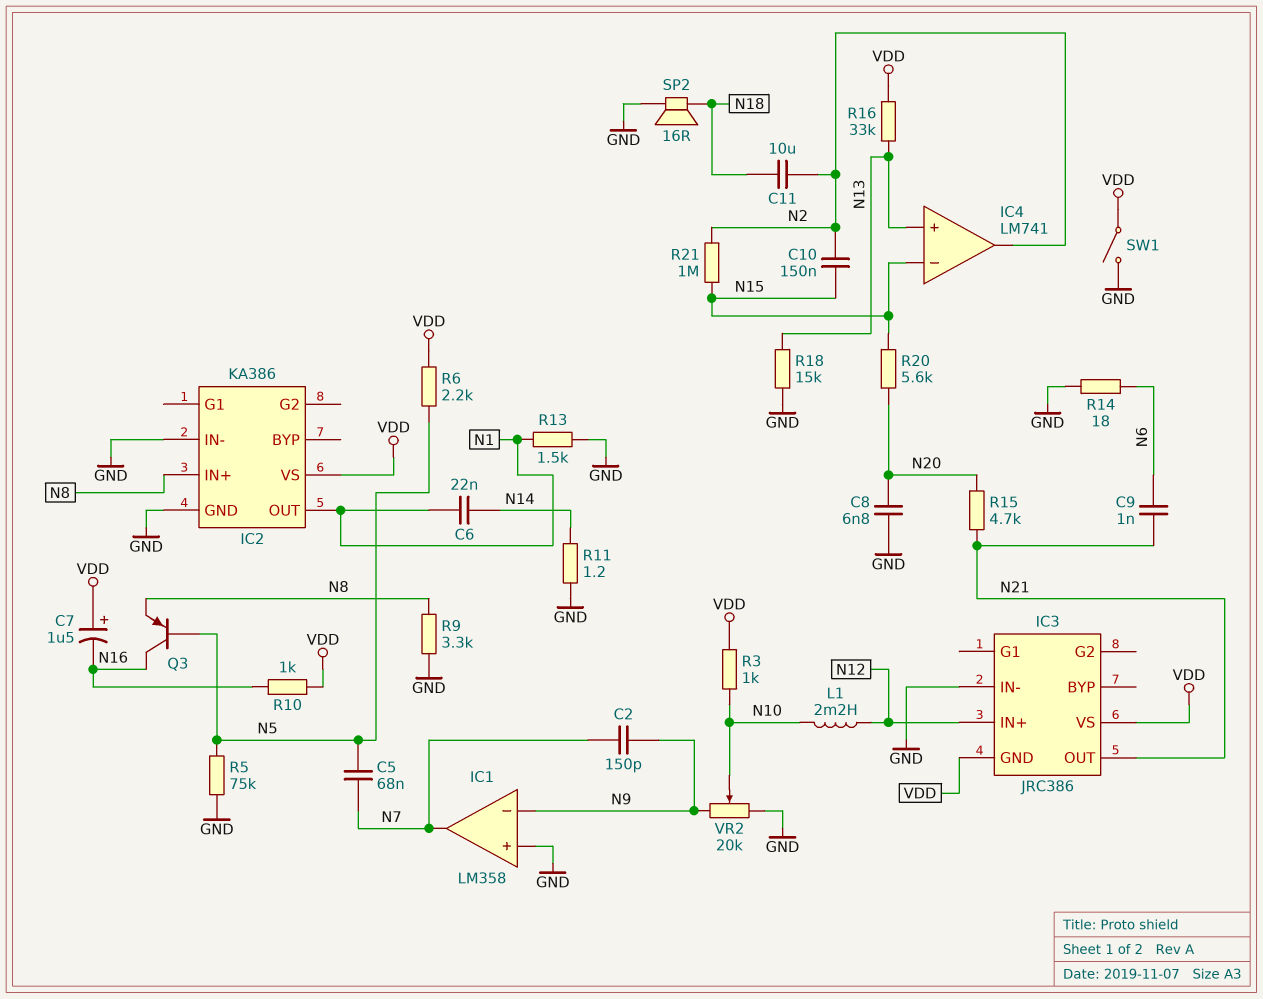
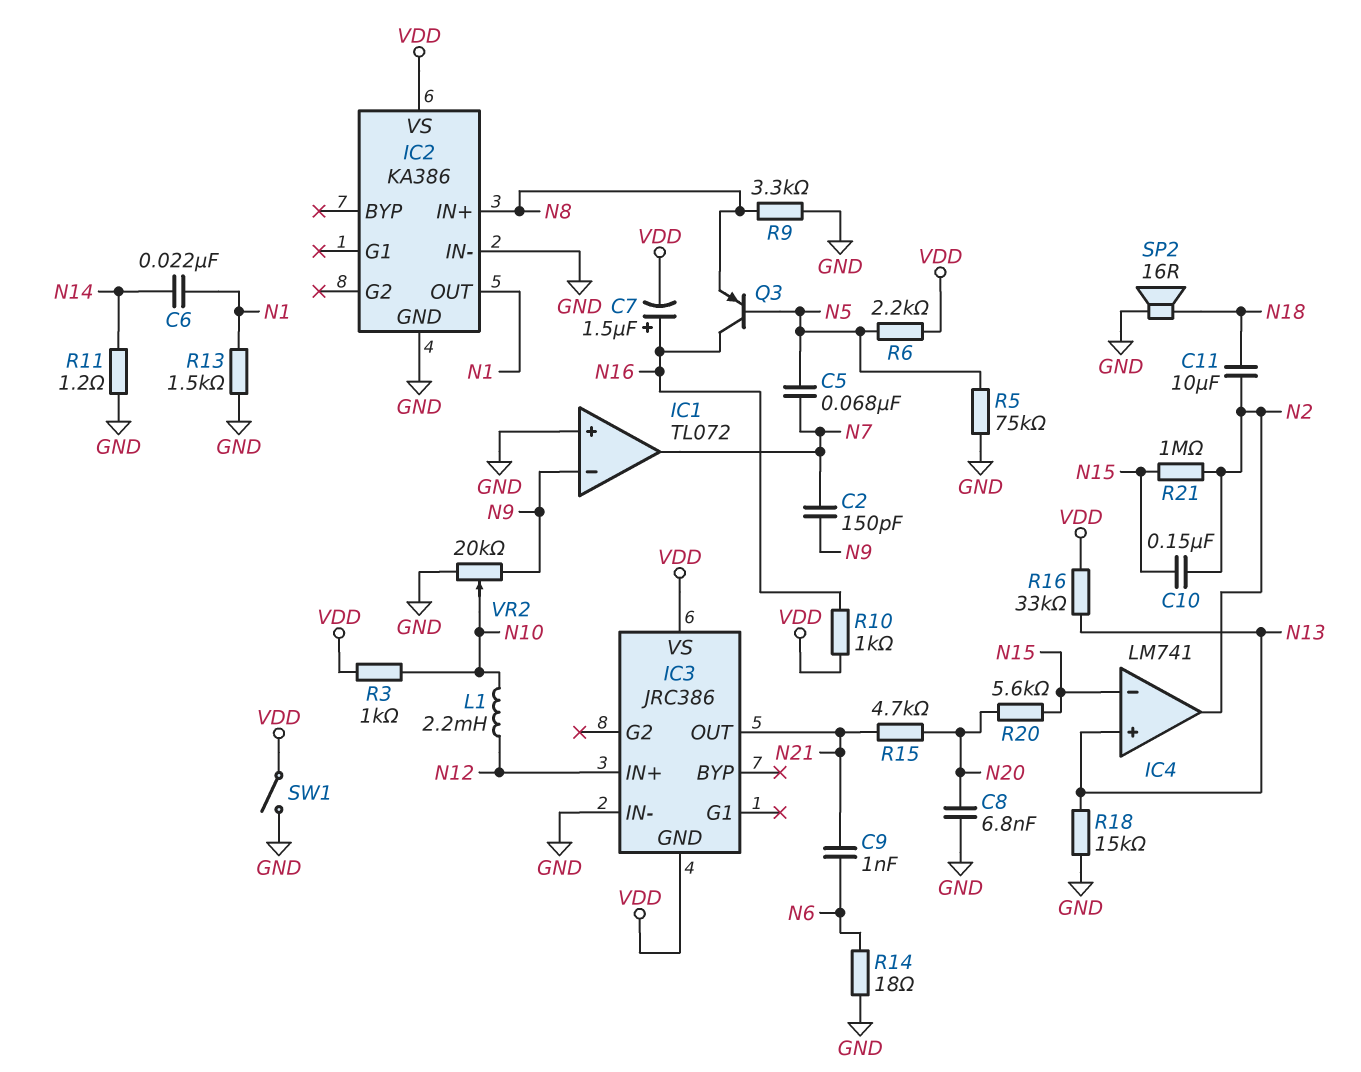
C7: 1.5uF (plus VDD, minus N16) -> 1.5uF (plus N16, minus VDD)
IC1: LM358 -> TL072

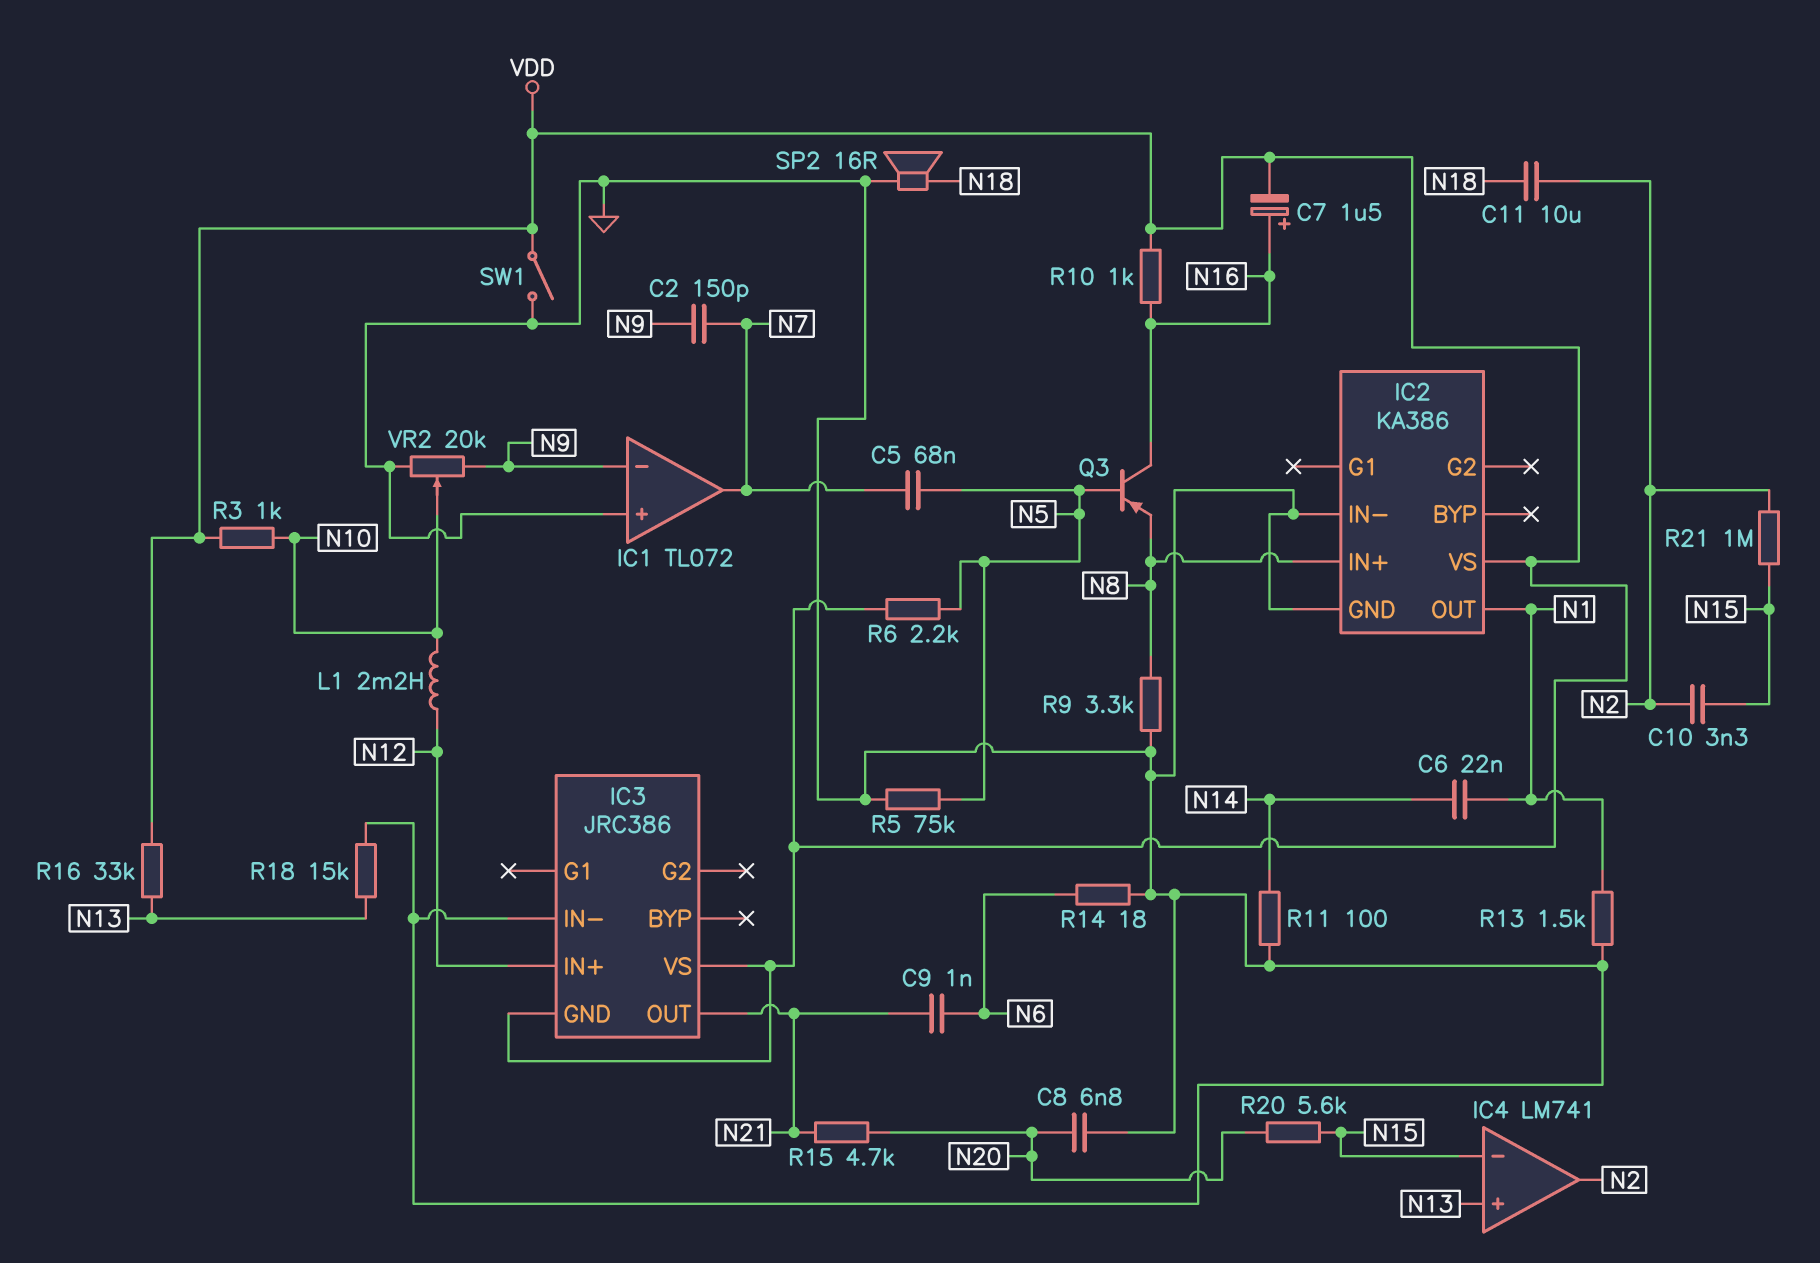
C10: 150nF (N2, N15) -> 3.3nF (N2, N15)
R11: 1.2 (GND, N14) -> 100 (GND, N14)

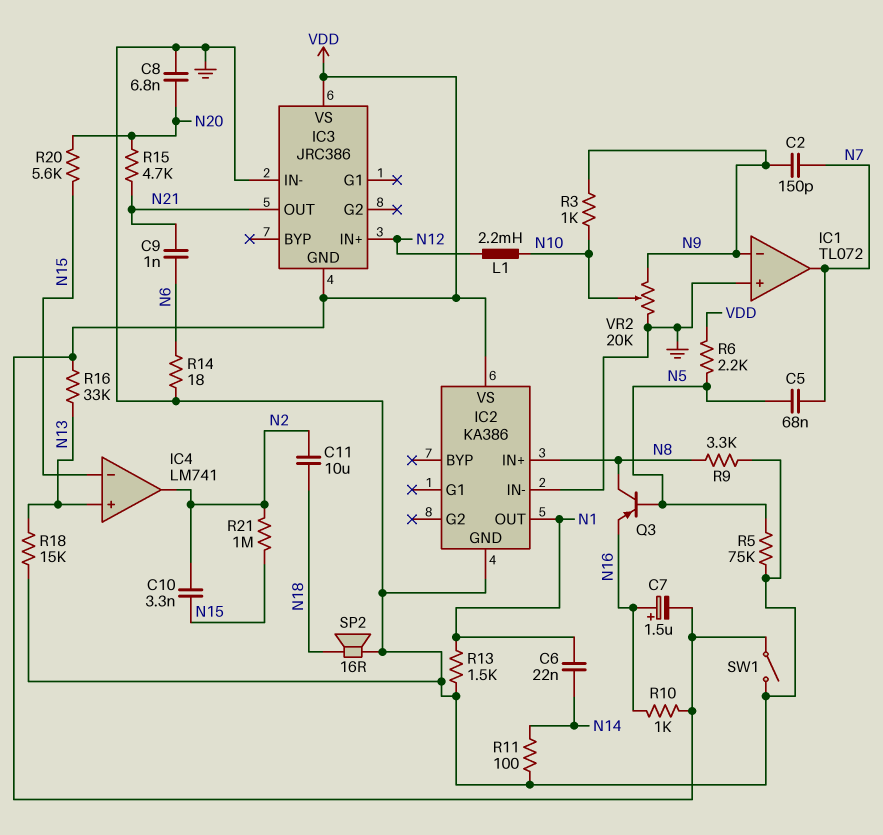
Q3: PNP (B N5, C N16, E N8) -> PNP (B N5, C N8, E N16)
R3: 1k (N10, VDD) -> 1k (N9, N10)

